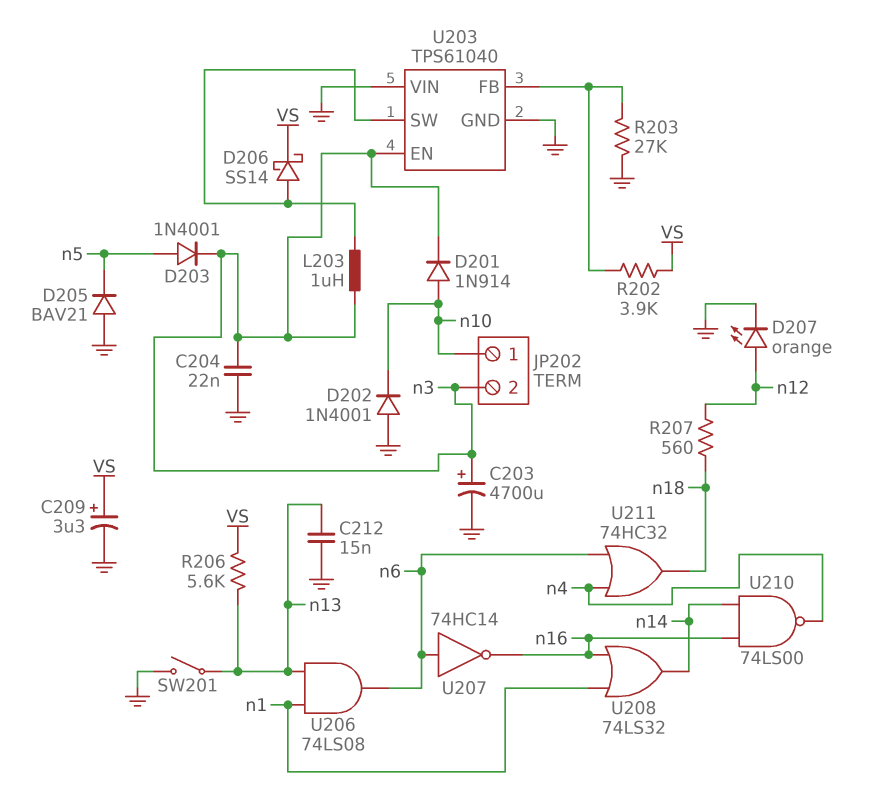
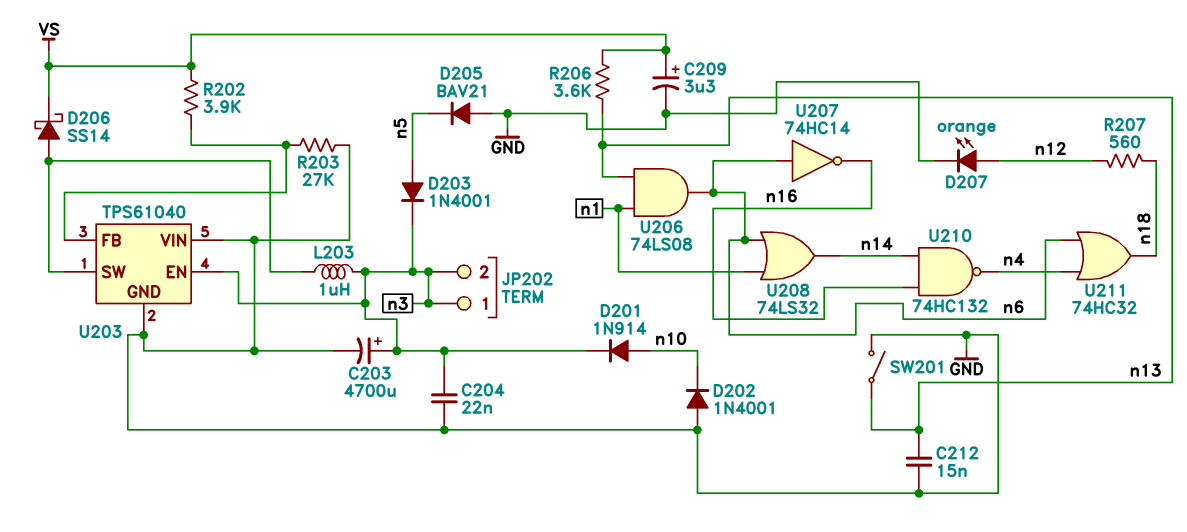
JP202 pin 1: n10 -> n3
R206: 5.6k (VS, n13) -> 3.6k (VS, n13)
U208: OR 74LS32 (in n1, in n16, out n14) -> OR 74LS32 (in n1, in n6, out n14)
U210: NAND 74LS00 (in n14, in n16, out n4) -> NAND 74HC132 (in n14, in n16, out n4)

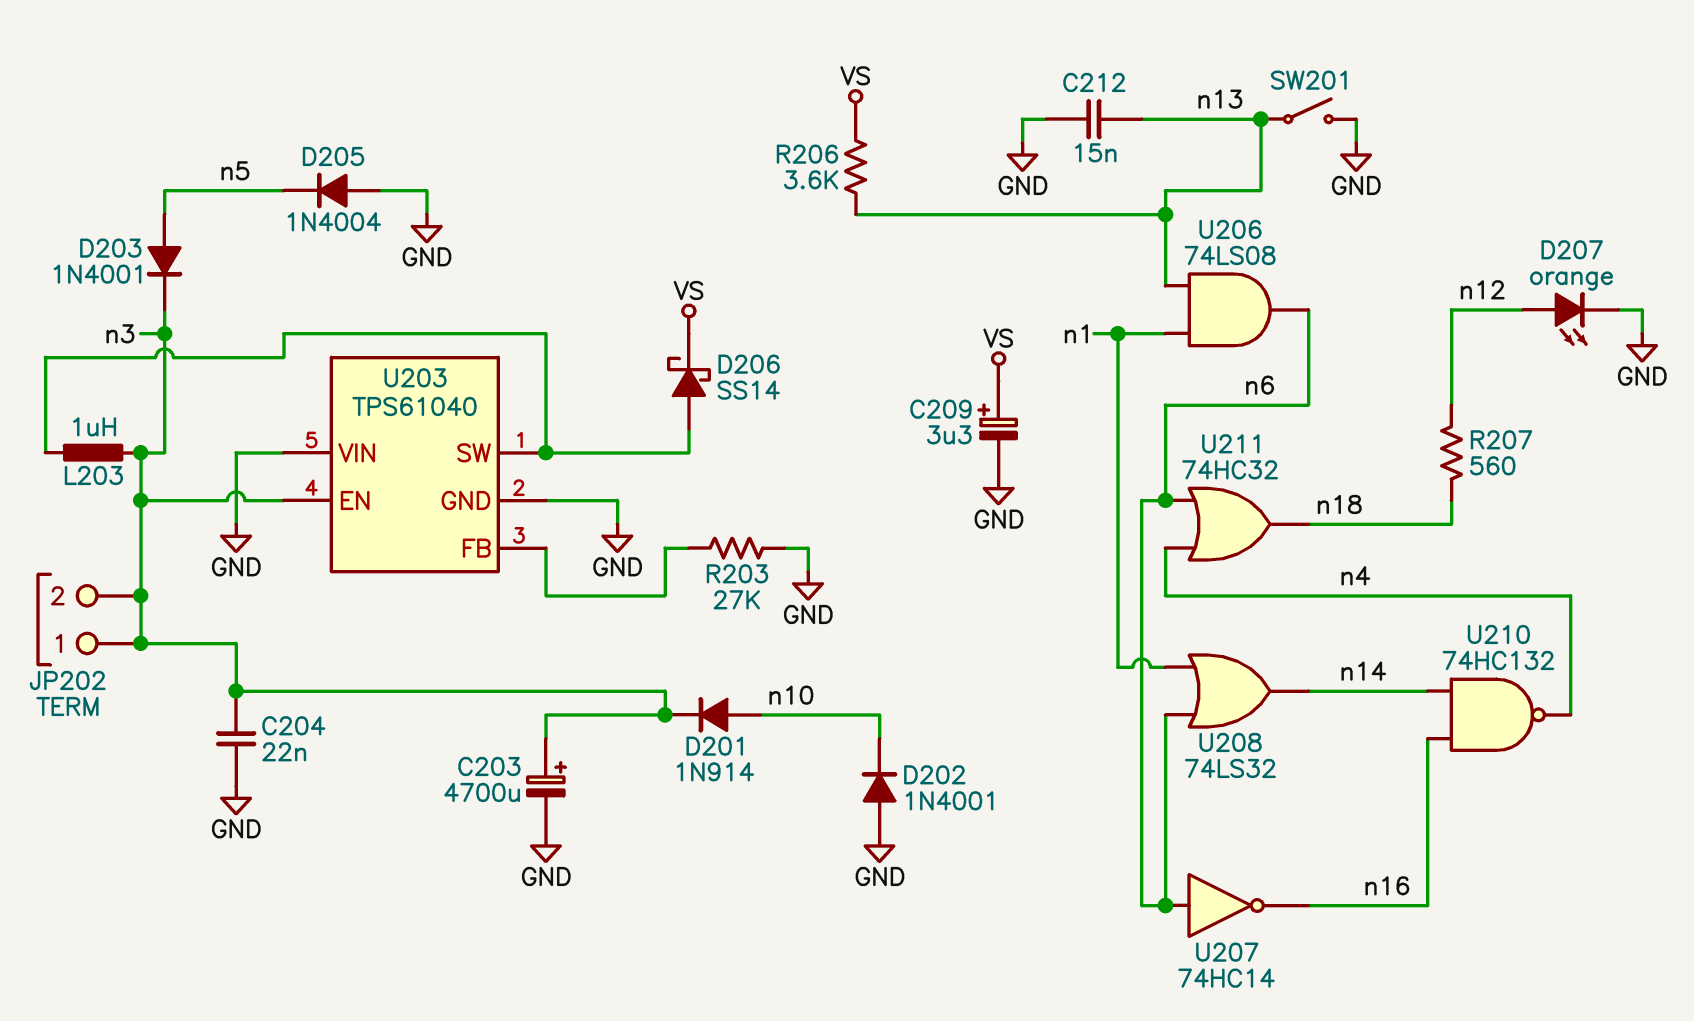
D205: diode BAV21 (A GND, K n5) -> diode 1N4004 (A GND, K n5)
R202: 3.9k (U203/FB, VS) -> none

